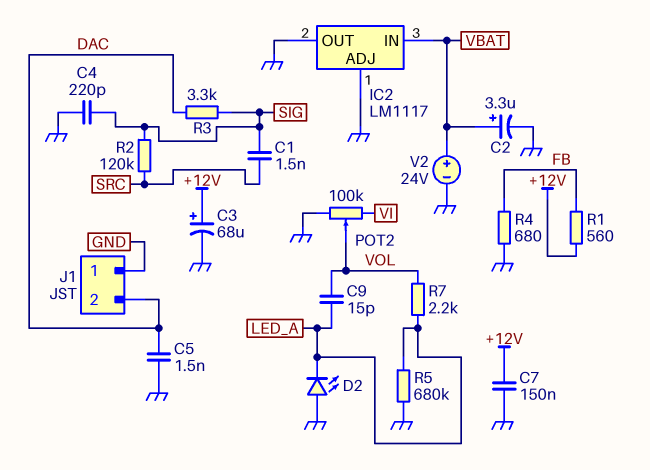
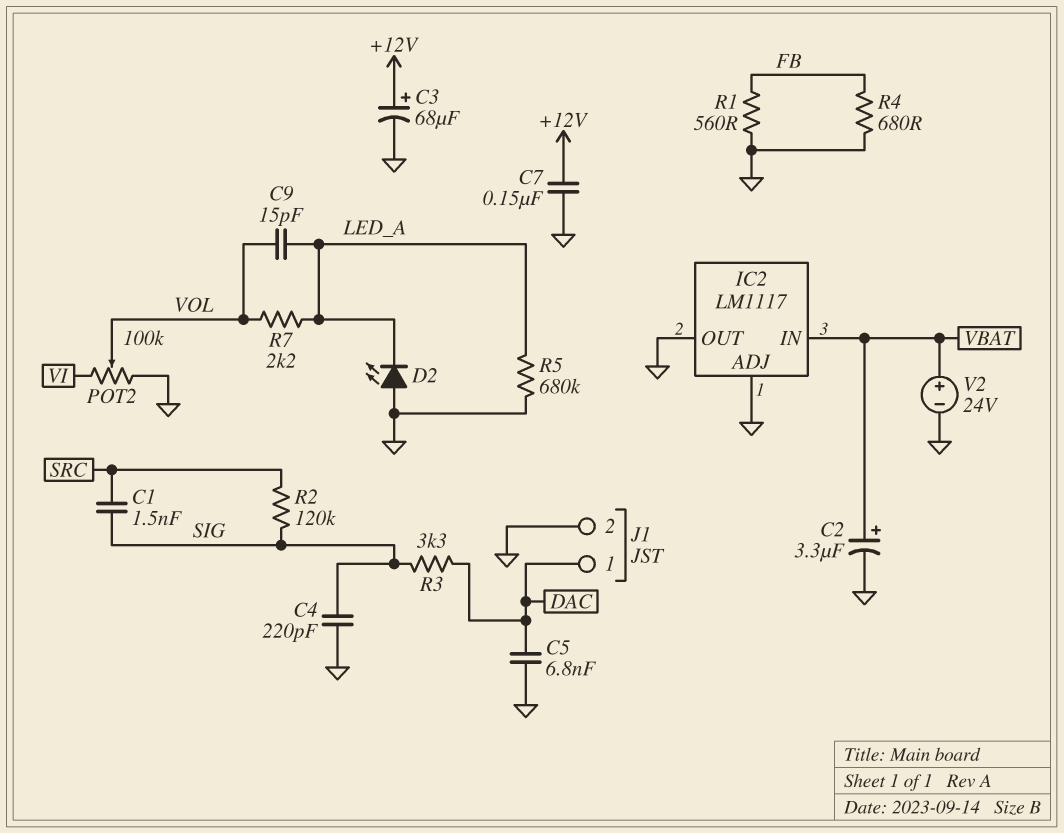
C5: 1.5nF (DAC, GND) -> 6.8nF (DAC, GND)
J1 pin 1: GND -> DAC
J1 pin 2: DAC -> GND
R1: 560 (+12V, FB) -> 560 (FB, GND)

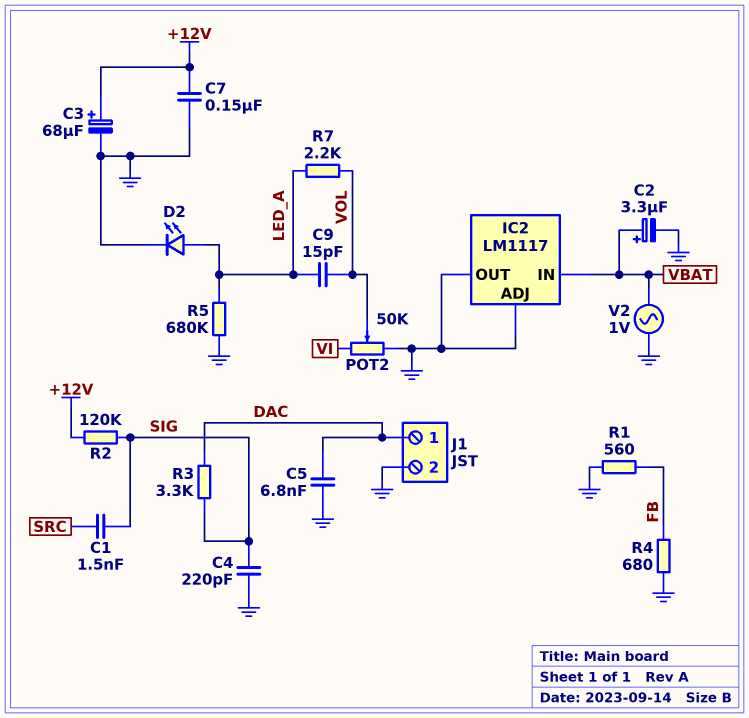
D2: LED (A GND, K LED_A) -> LED (A LED_A, K GND)
POT2: 100k (GND, VI, wiper VOL) -> 50k (GND, VI, wiper VOL)
R2: 120k (SIG, SRC) -> 120k (+12V, SIG)
V2: 24V (plus VBAT, minus GND) -> AC 1V (GND, VBAT)

